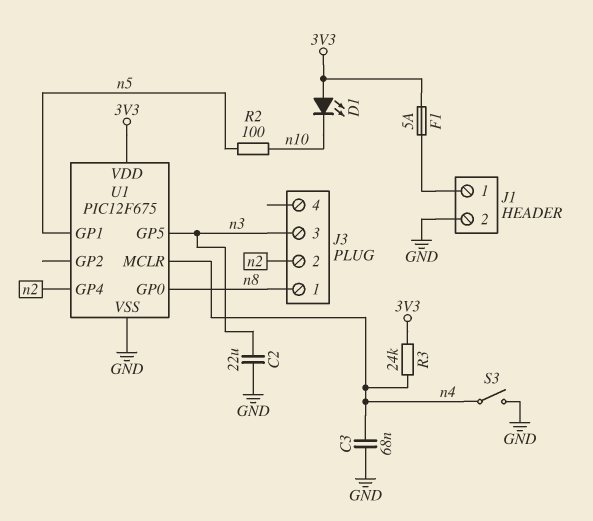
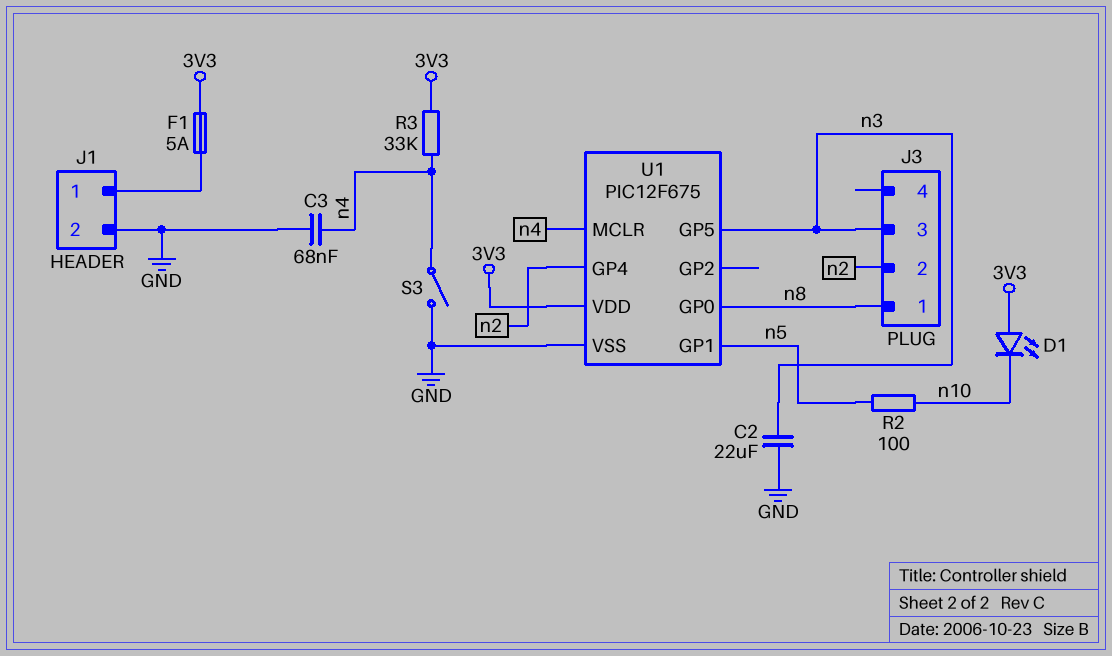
R3: 24k (3V3, n4) -> 33k (3V3, n4)

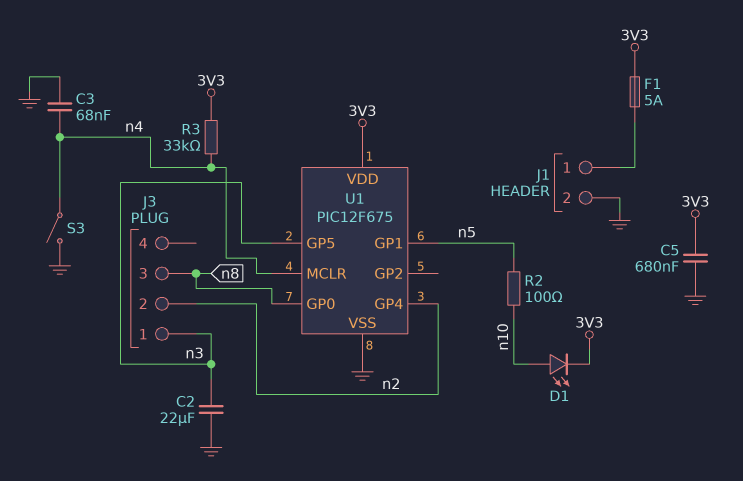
C5: none -> 680nF (3V3, GND)
D1: LED (A 3V3, K n10) -> LED (A n10, K 3V3)
J3 pin 1: n8 -> n3
J3 pin 3: n3 -> n8

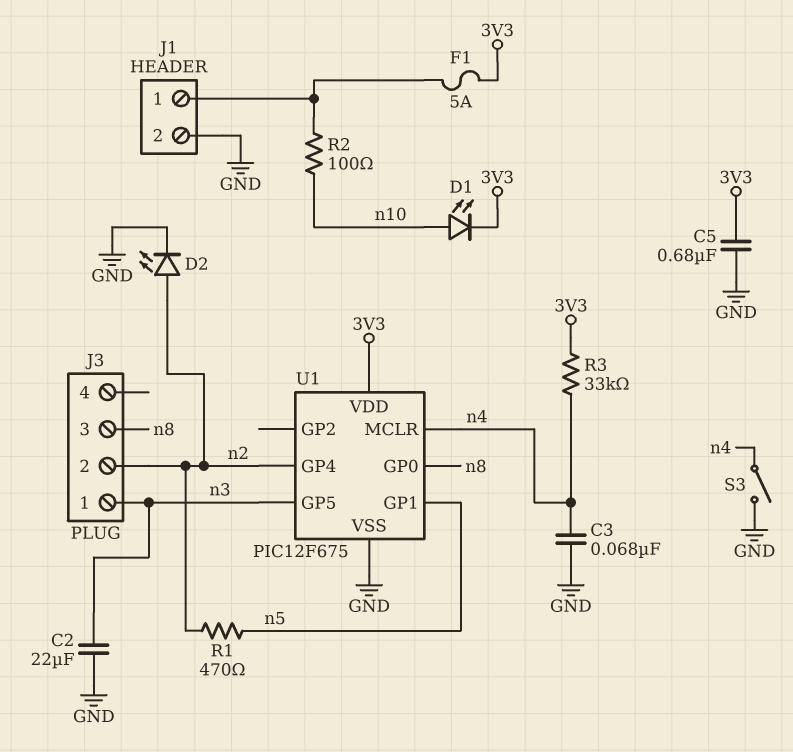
D2: none -> LED (A n2, K GND)
R1: none -> 470 (n2, n5)
R2: 100 (n5, n10) -> 100 (J1/1, n10)

